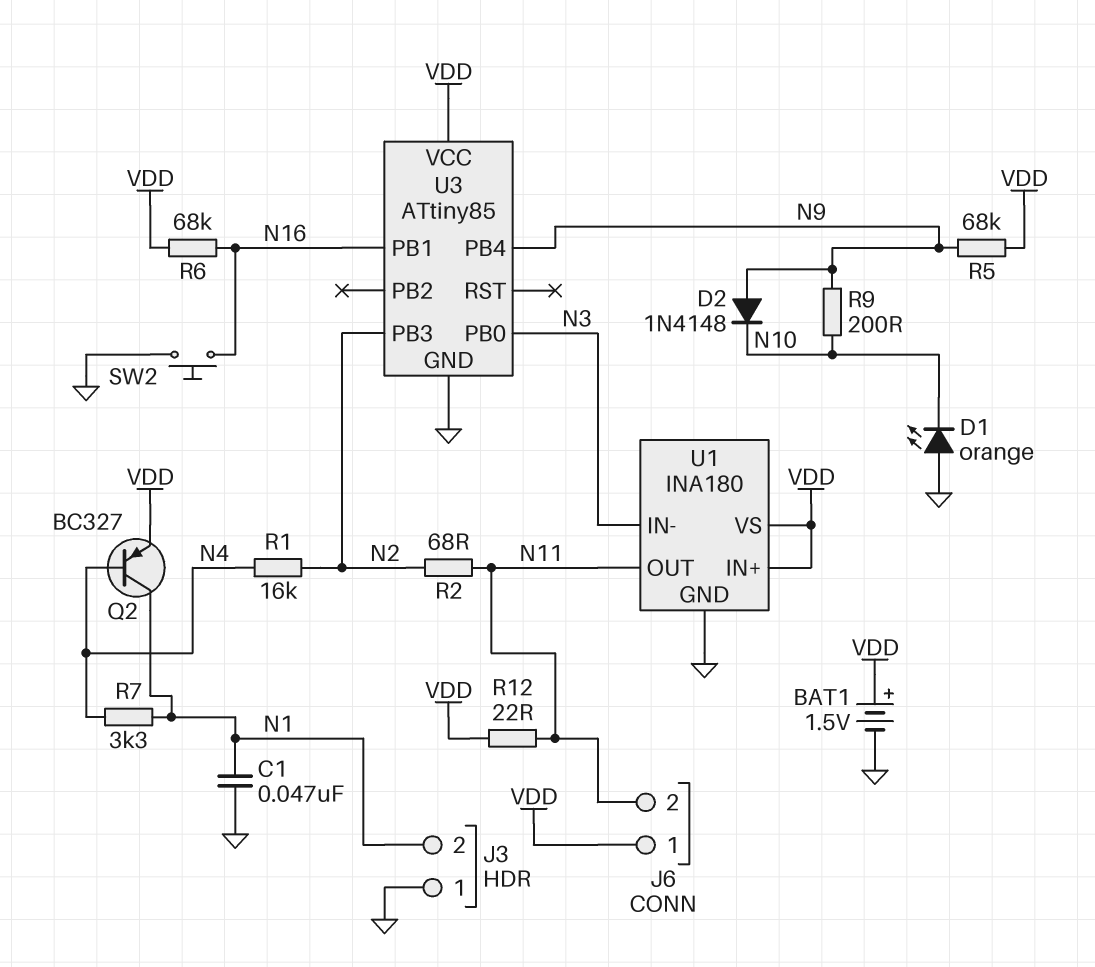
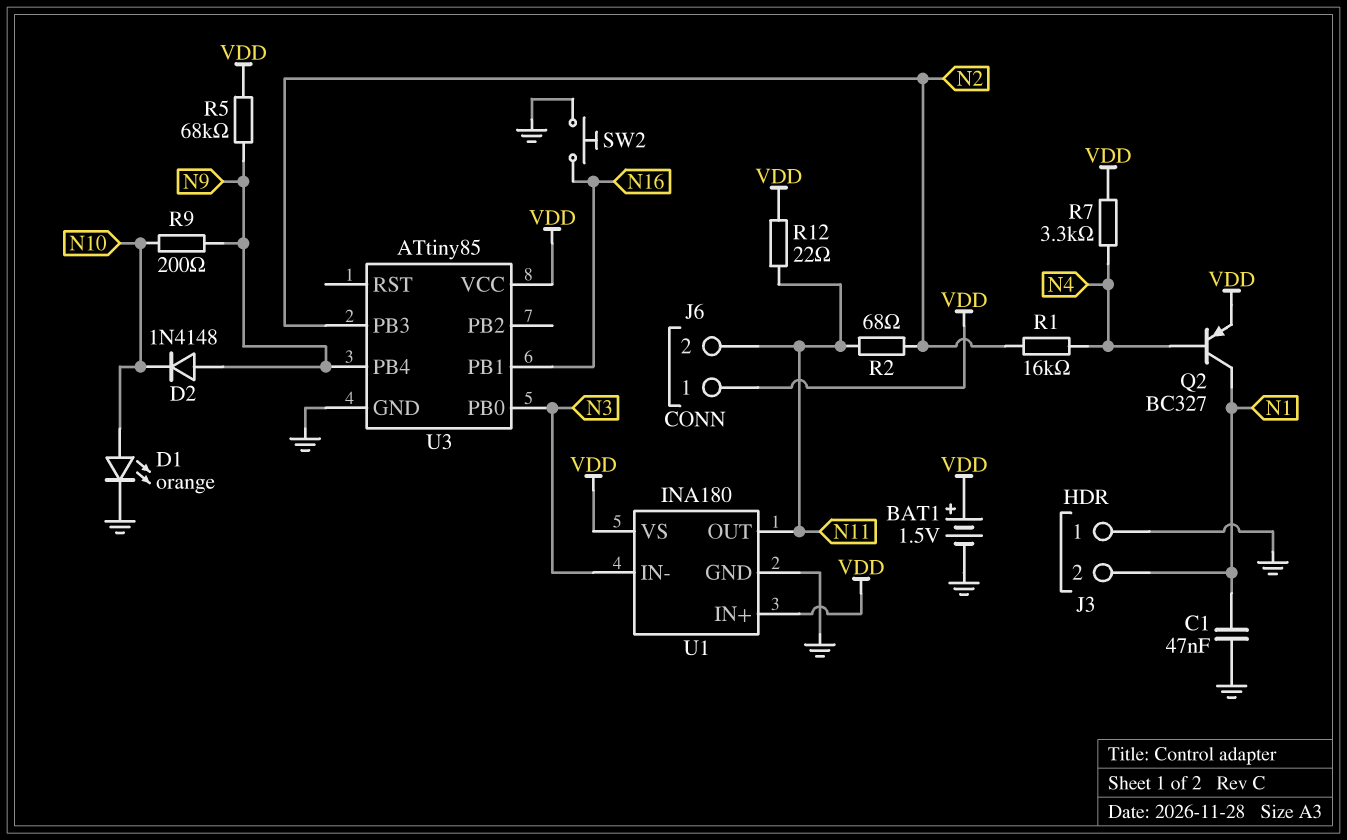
D1: LED orange (A GND, K N10) -> LED orange (A N10, K GND)
R6: 68k (N16, VDD) -> none
R7: 3.3k (N1, N4) -> 3.3k (N4, VDD)

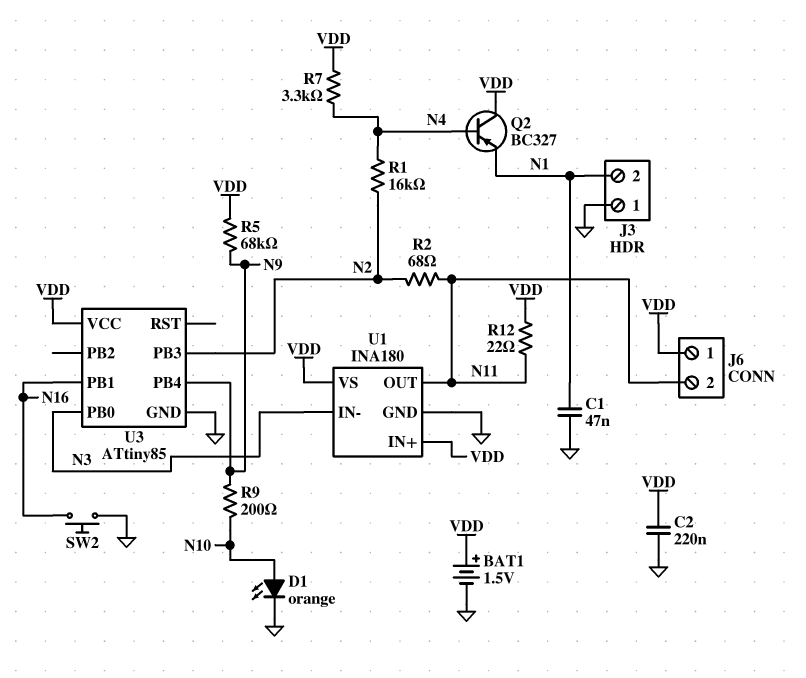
C2: none -> 220nF (GND, VDD)
D2: diode 1N4148 (A N9, K N10) -> none
Q2: PNP BC327 (B N4, C N1, E VDD) -> PNP BC327 (B N4, C VDD, E N1)

